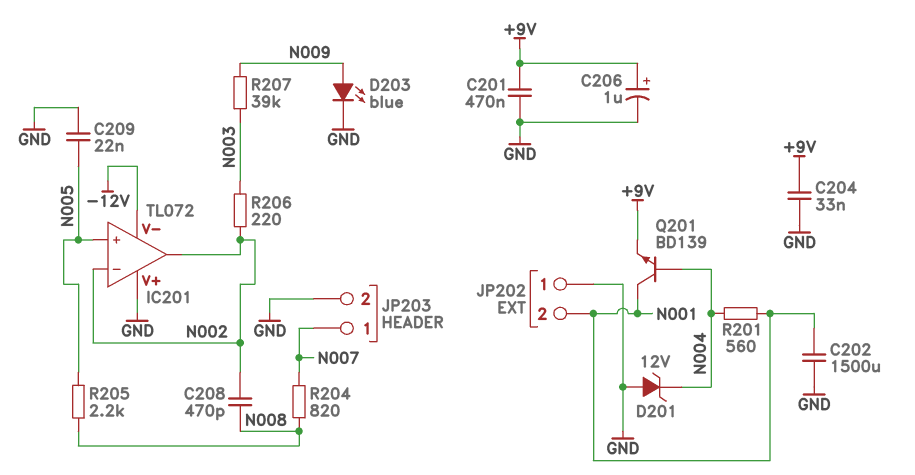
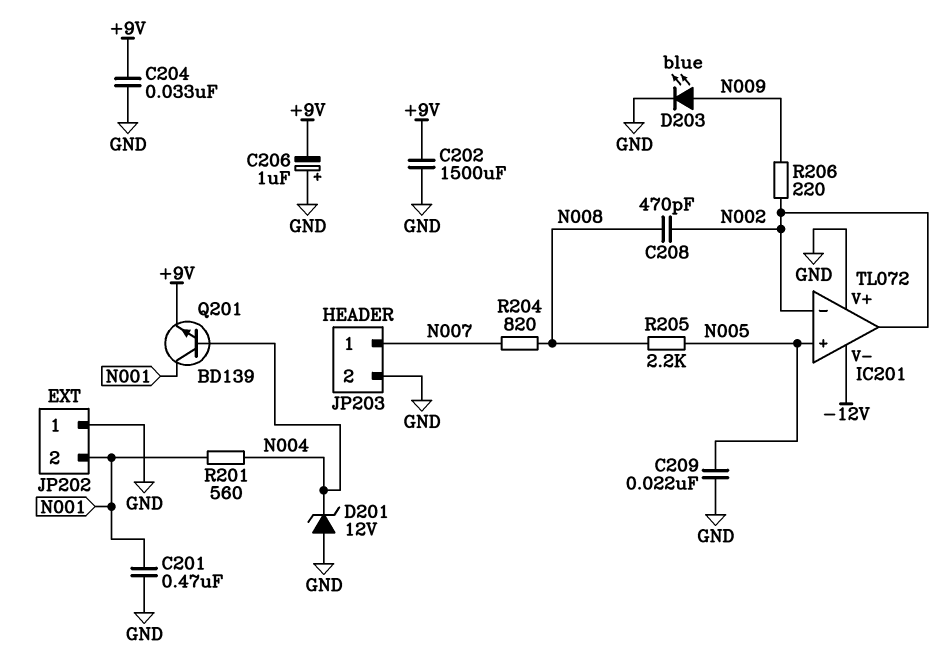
C201: 470nF (+9V, GND) -> 470nF (GND, N001)
C202: 1500uF (GND, N001) -> 1500uF (+9V, GND)
C206: 1uF (plus +9V, minus GND) -> 1uF (plus GND, minus +9V)
R206: 220 (N002, N003) -> 220 (N002, N009)
R207: 39k (N003, N009) -> none

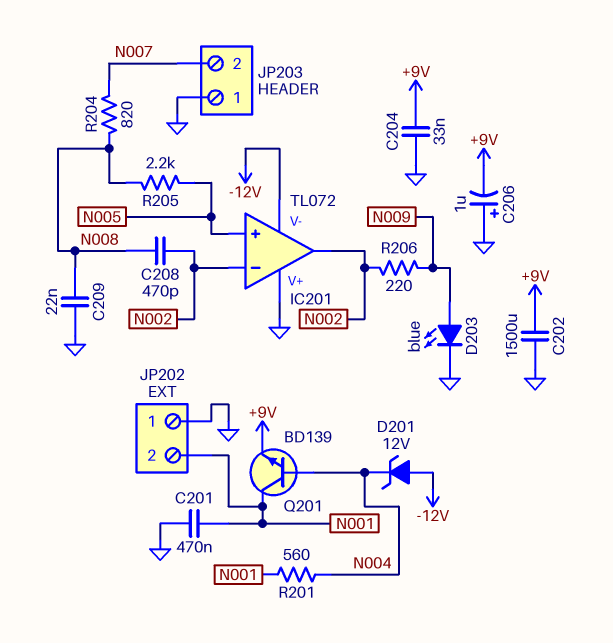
C209: 22nF (GND, N005) -> 22nF (GND, N008)
D201: zener 12V (A GND, K N004) -> zener 12V (A -12V, K N004)
JP203 pin 1: N007 -> GND
JP203 pin 2: GND -> N007

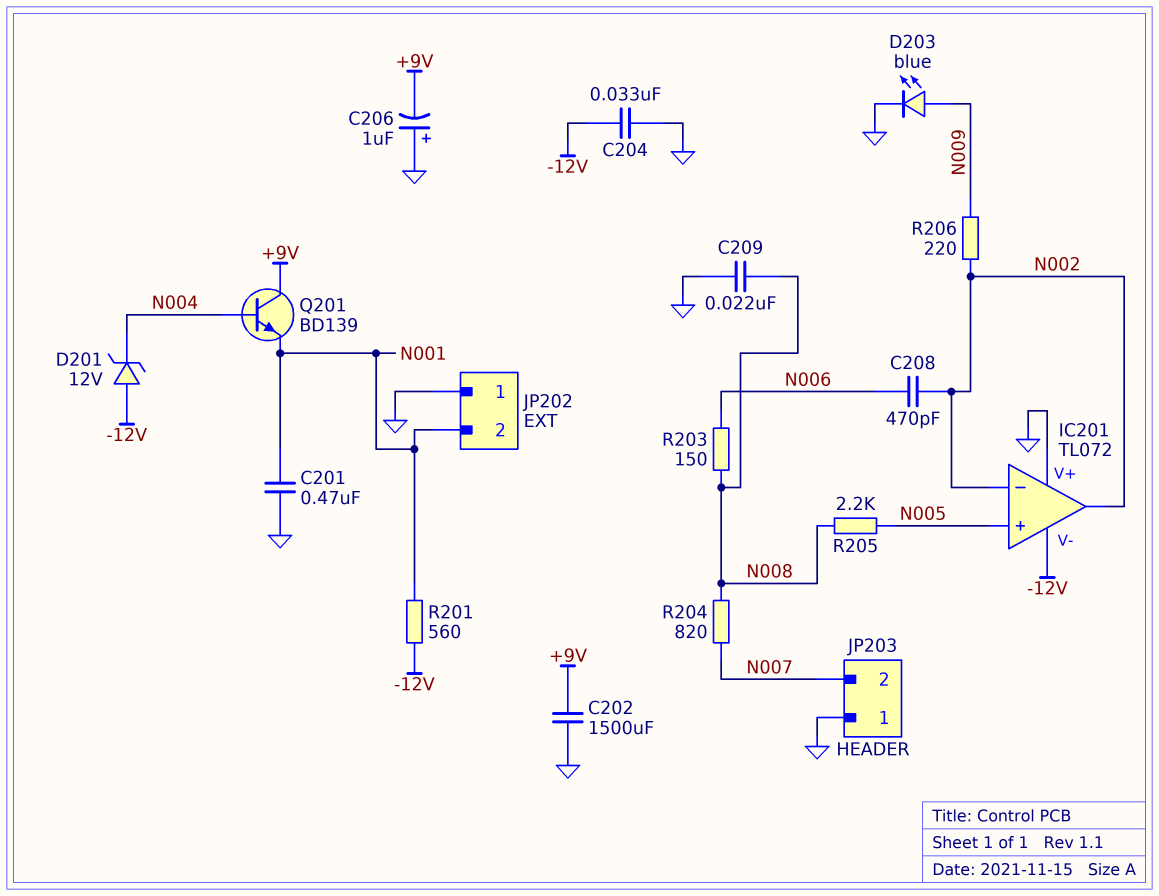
C204: 33nF (+9V, GND) -> 33nF (-12V, GND)
C208: 470pF (N002, N008) -> 470pF (N002, N006)
Q201: NPN BD139 (B N004, C N001, E +9V) -> NPN BD139 (B N004, C +9V, E N001)
R201: 560 (N001, N004) -> 560 (-12V, N001)
R203: none -> 150 (N006, N008)

